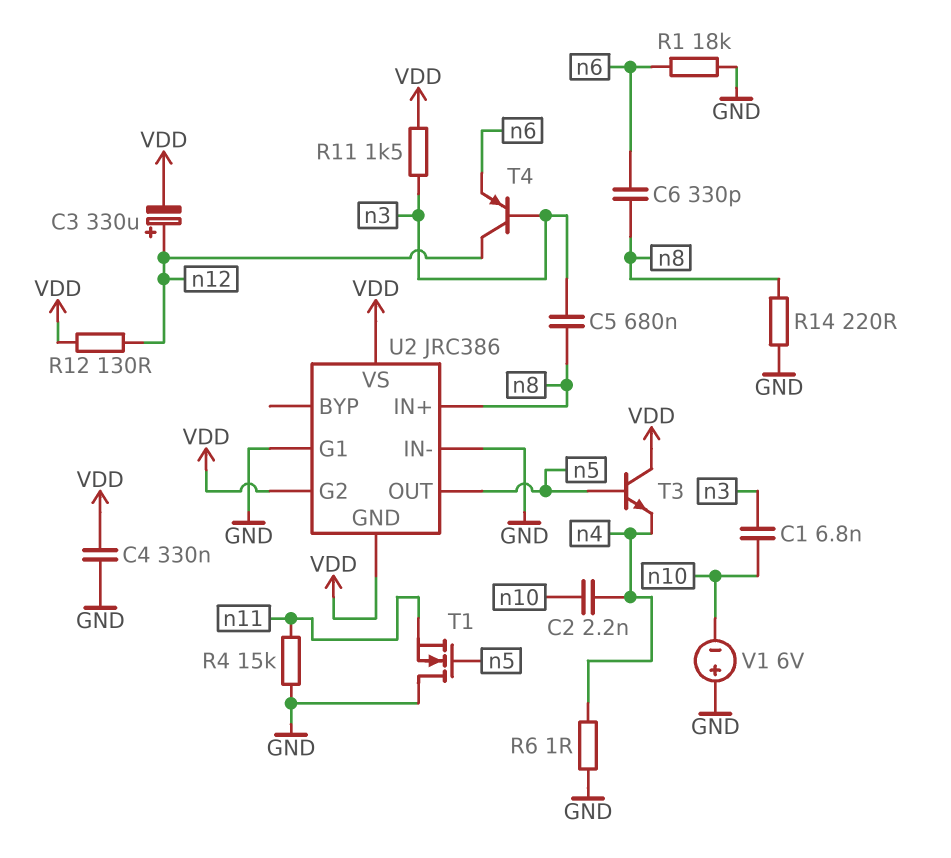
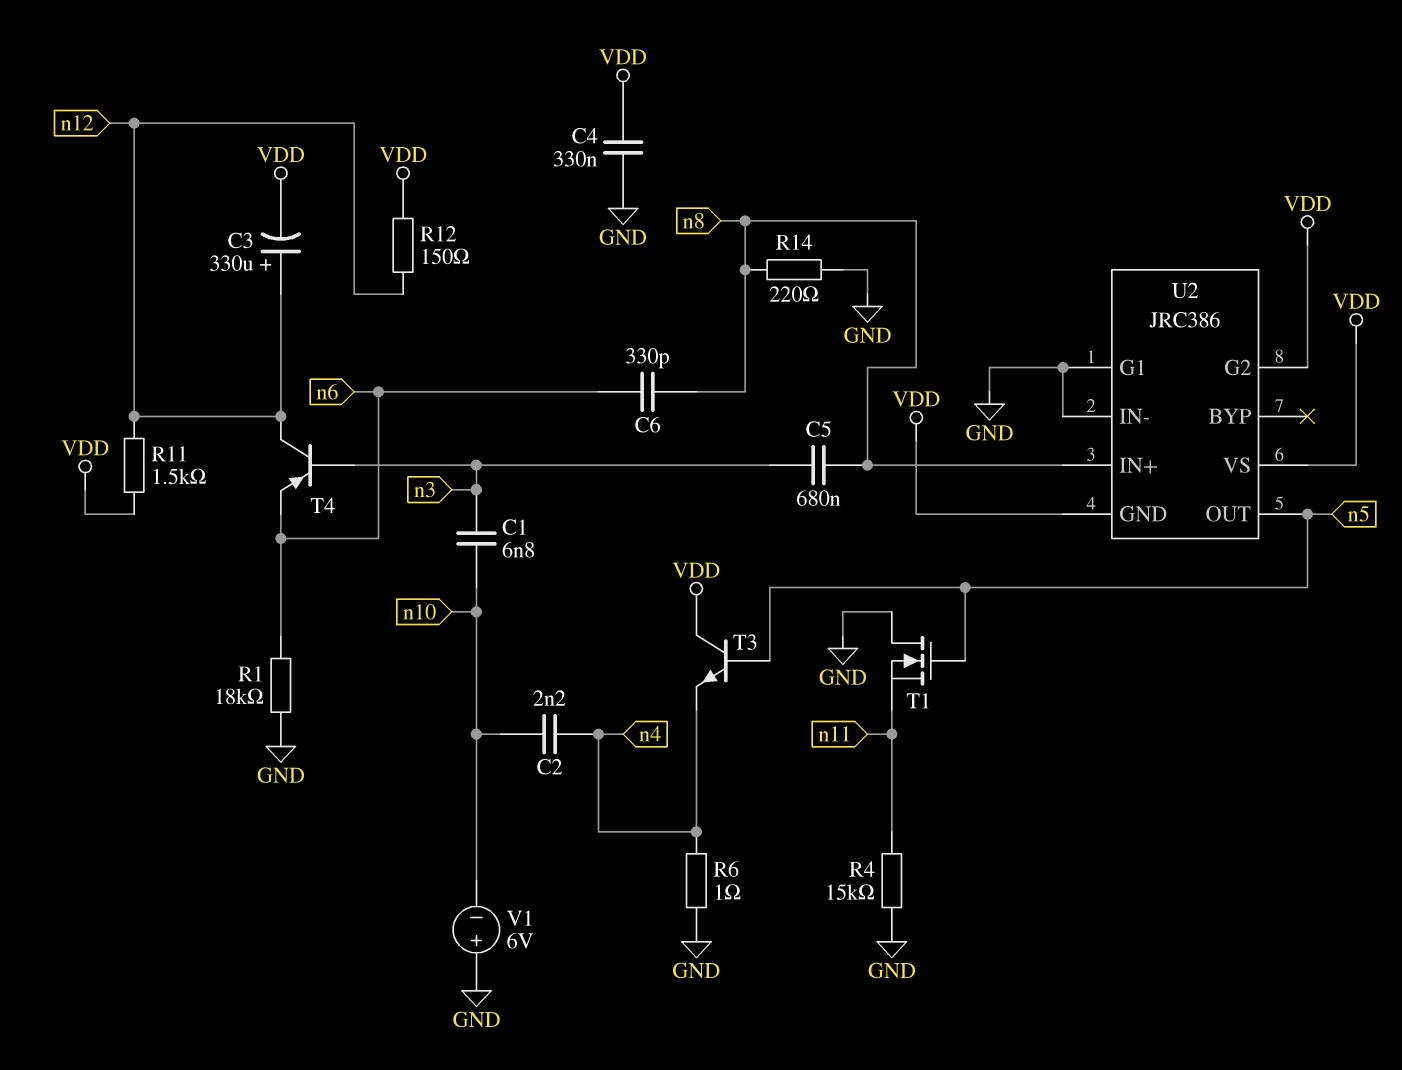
R11: 1.5k (VDD, n3) -> 1.5k (VDD, n12)
R12: 130 (VDD, n12) -> 150 (VDD, n12)

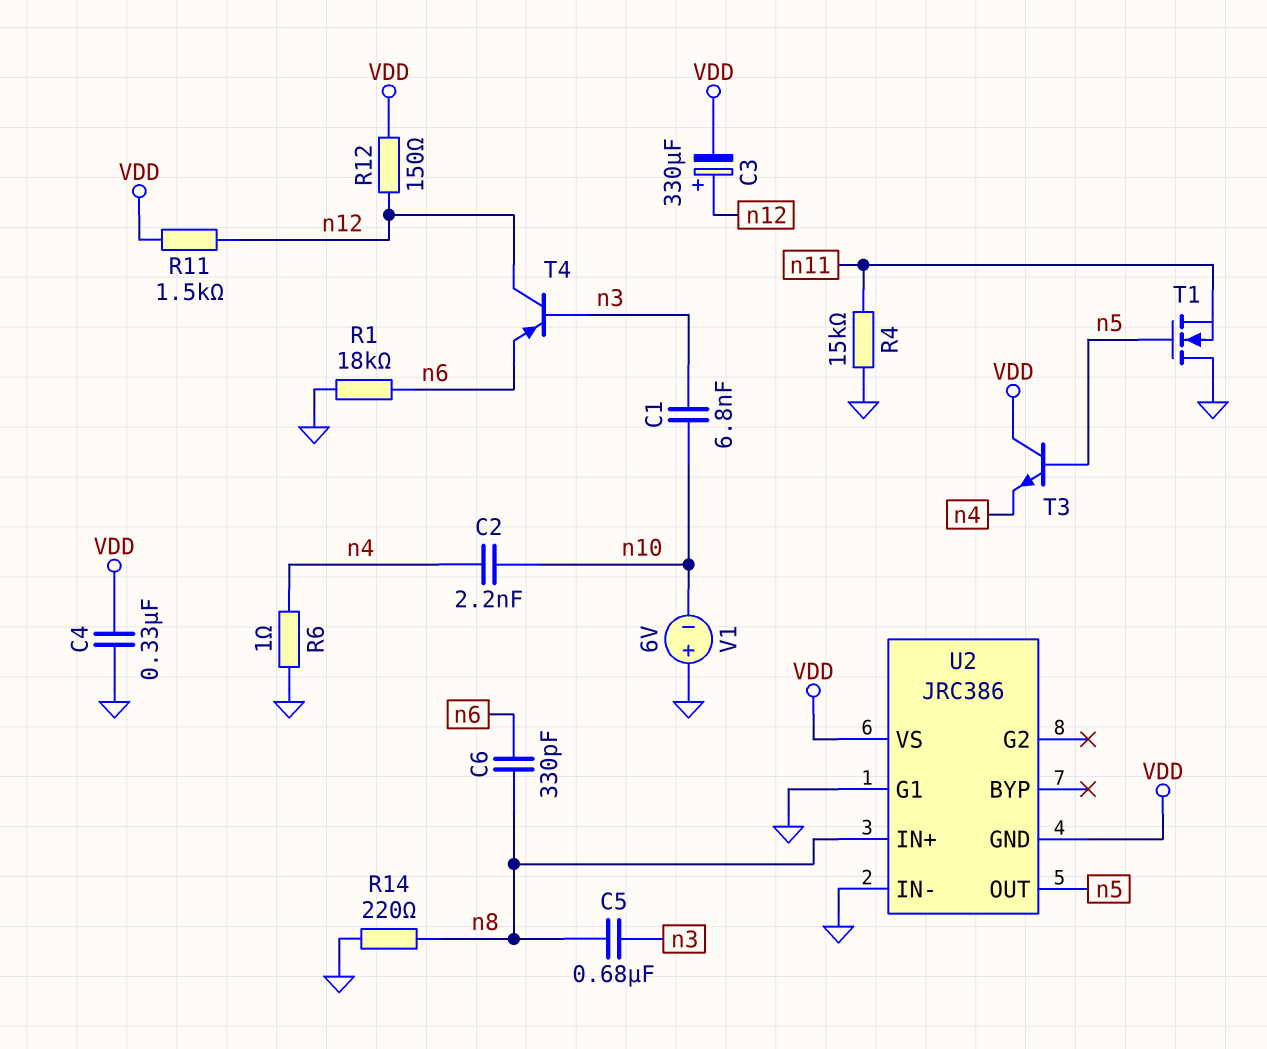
U2 pin G2: VDD -> none

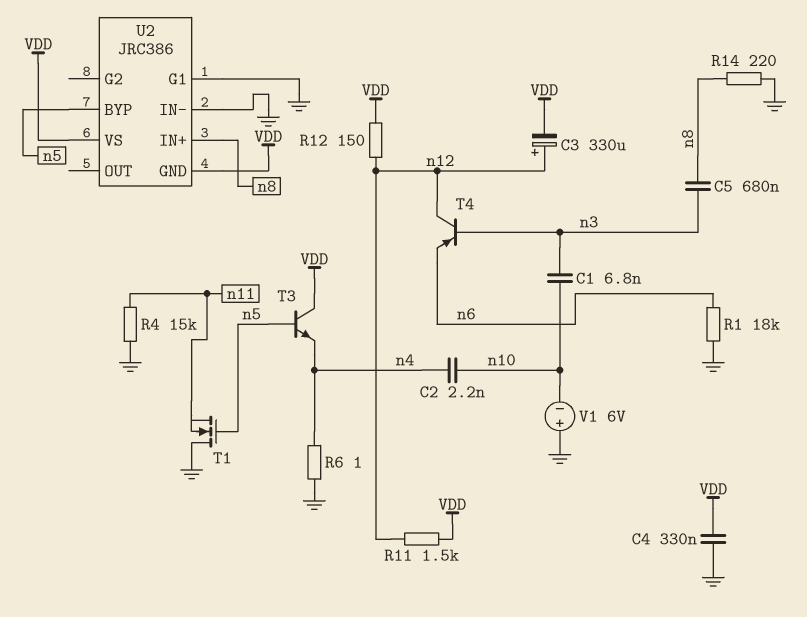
C6: 330pF (n6, n8) -> none
U2 pin BYP: none -> n5
U2 pin OUT: n5 -> none

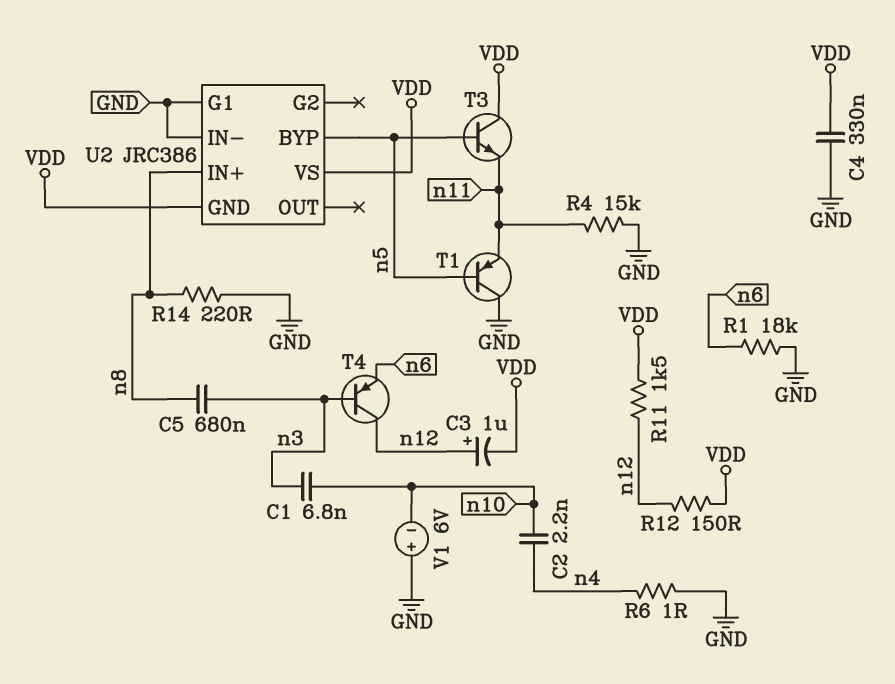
C3: 330uF (plus n12, minus VDD) -> 1uF (plus n12, minus VDD)
T1: NMOS (G n5, D GND, S n11) -> PNP (B n5, C GND, E n11)
T3: NPN (B n5, C VDD, E n4) -> NPN (B n5, C VDD, E n11)

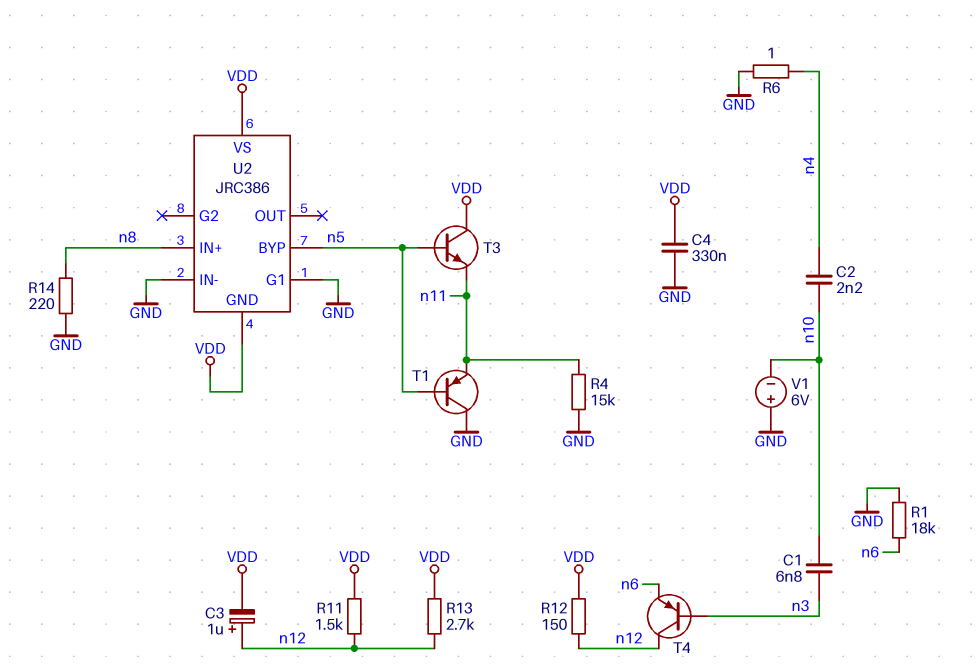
C5: 680nF (n3, n8) -> none
R13: none -> 2.7k (VDD, n12)

